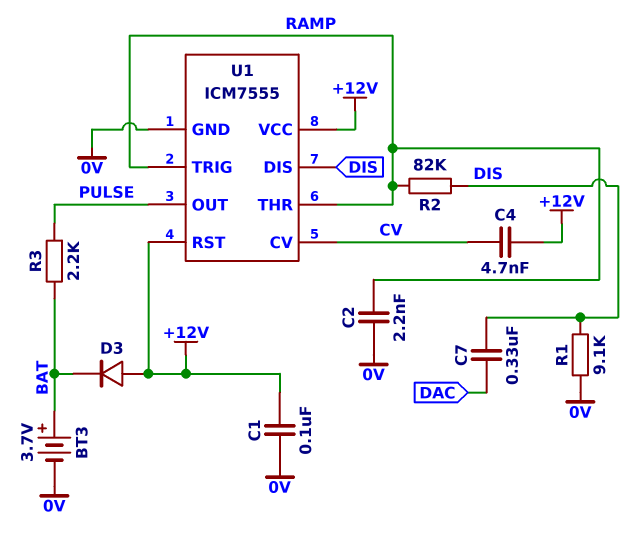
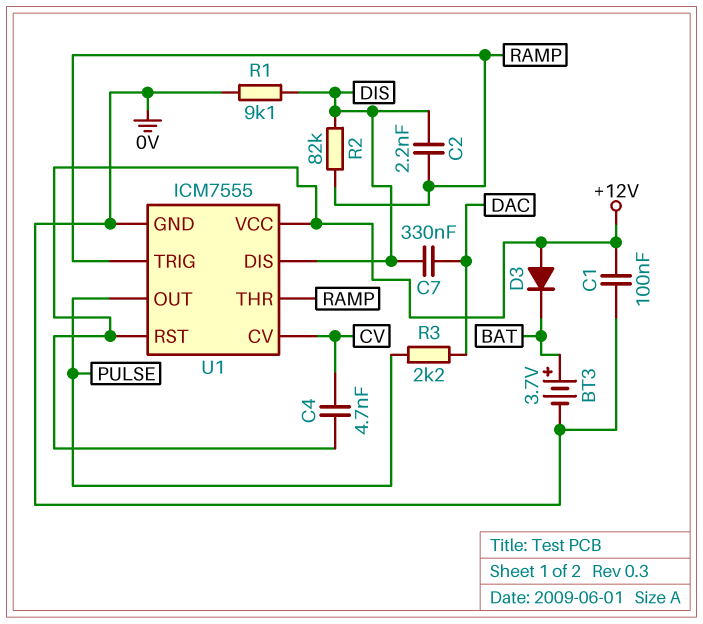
C2: 2.2nF (0V, RAMP) -> 2.2nF (DIS, RAMP)
R3: 2.2k (BAT, PULSE) -> 2.2k (DAC, PULSE)

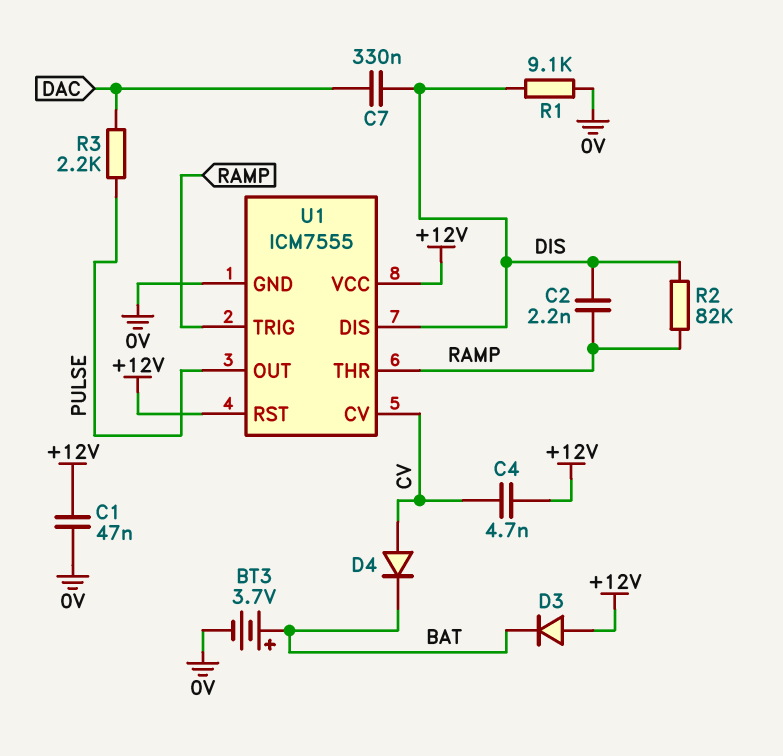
C1: 100nF (+12V, 0V) -> 47nF (+12V, 0V)
D4: none -> diode (A CV, K BAT)

